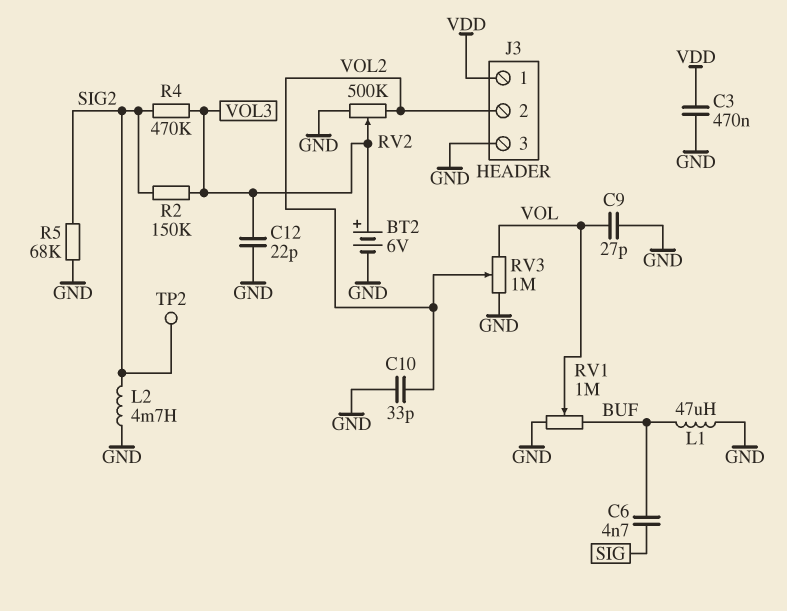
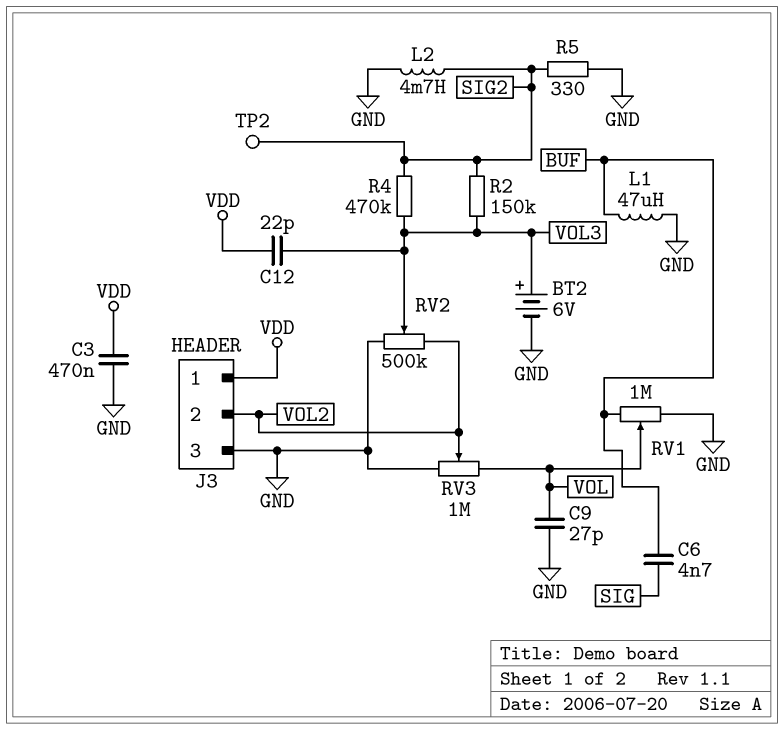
C10: 33pF (GND, VOL2) -> none
C12: 22pF (GND, VOL3) -> 22pF (VDD, VOL3)
R5: 68k (GND, SIG2) -> 330 (GND, SIG2)

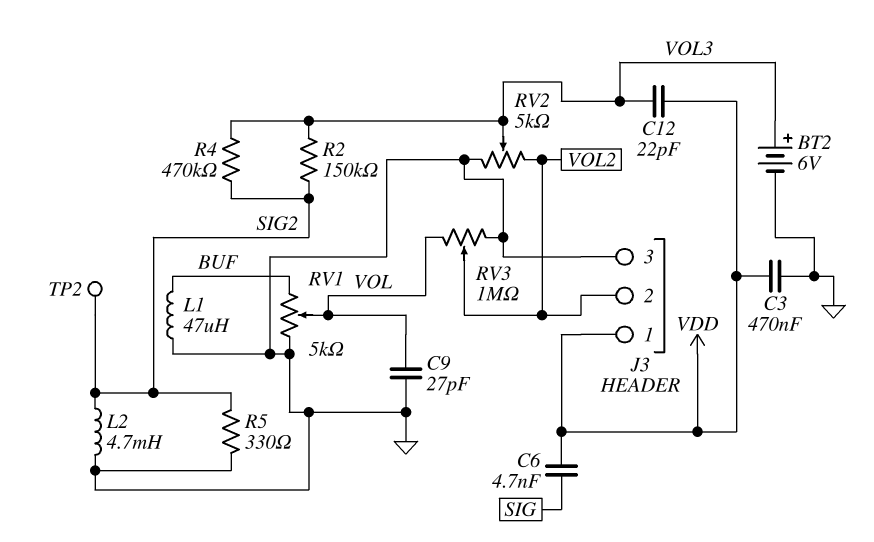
C6: 4.7nF (BUF, SIG) -> 4.7nF (SIG, VDD)
RV1: 1M (BUF, GND, wiper VOL) -> 5k (BUF, GND, wiper VOL)
RV2: 500k (GND, VOL2, wiper VOL3) -> 5k (GND, VOL2, wiper VOL3)

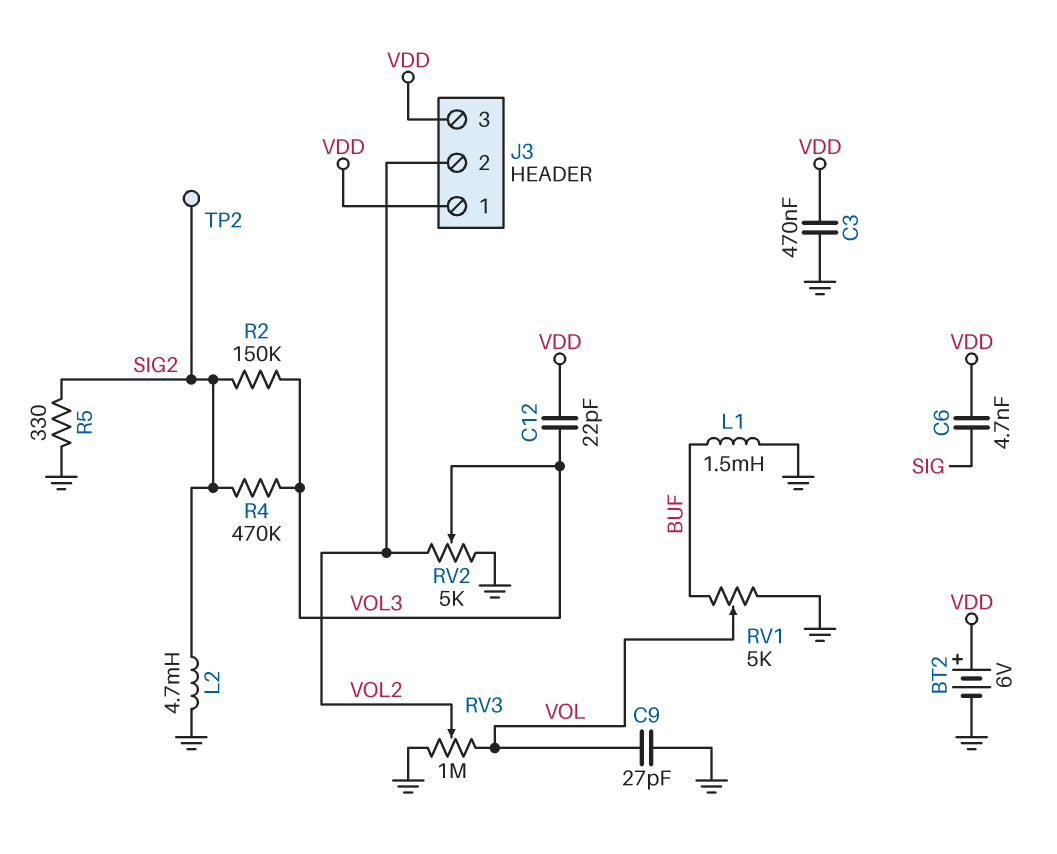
BT2: 6V (plus VOL3, minus GND) -> 6V (plus VDD, minus GND)
J3 pin 3: GND -> VDD
L1: 47uH (BUF, GND) -> 1.5mH (BUF, GND)

